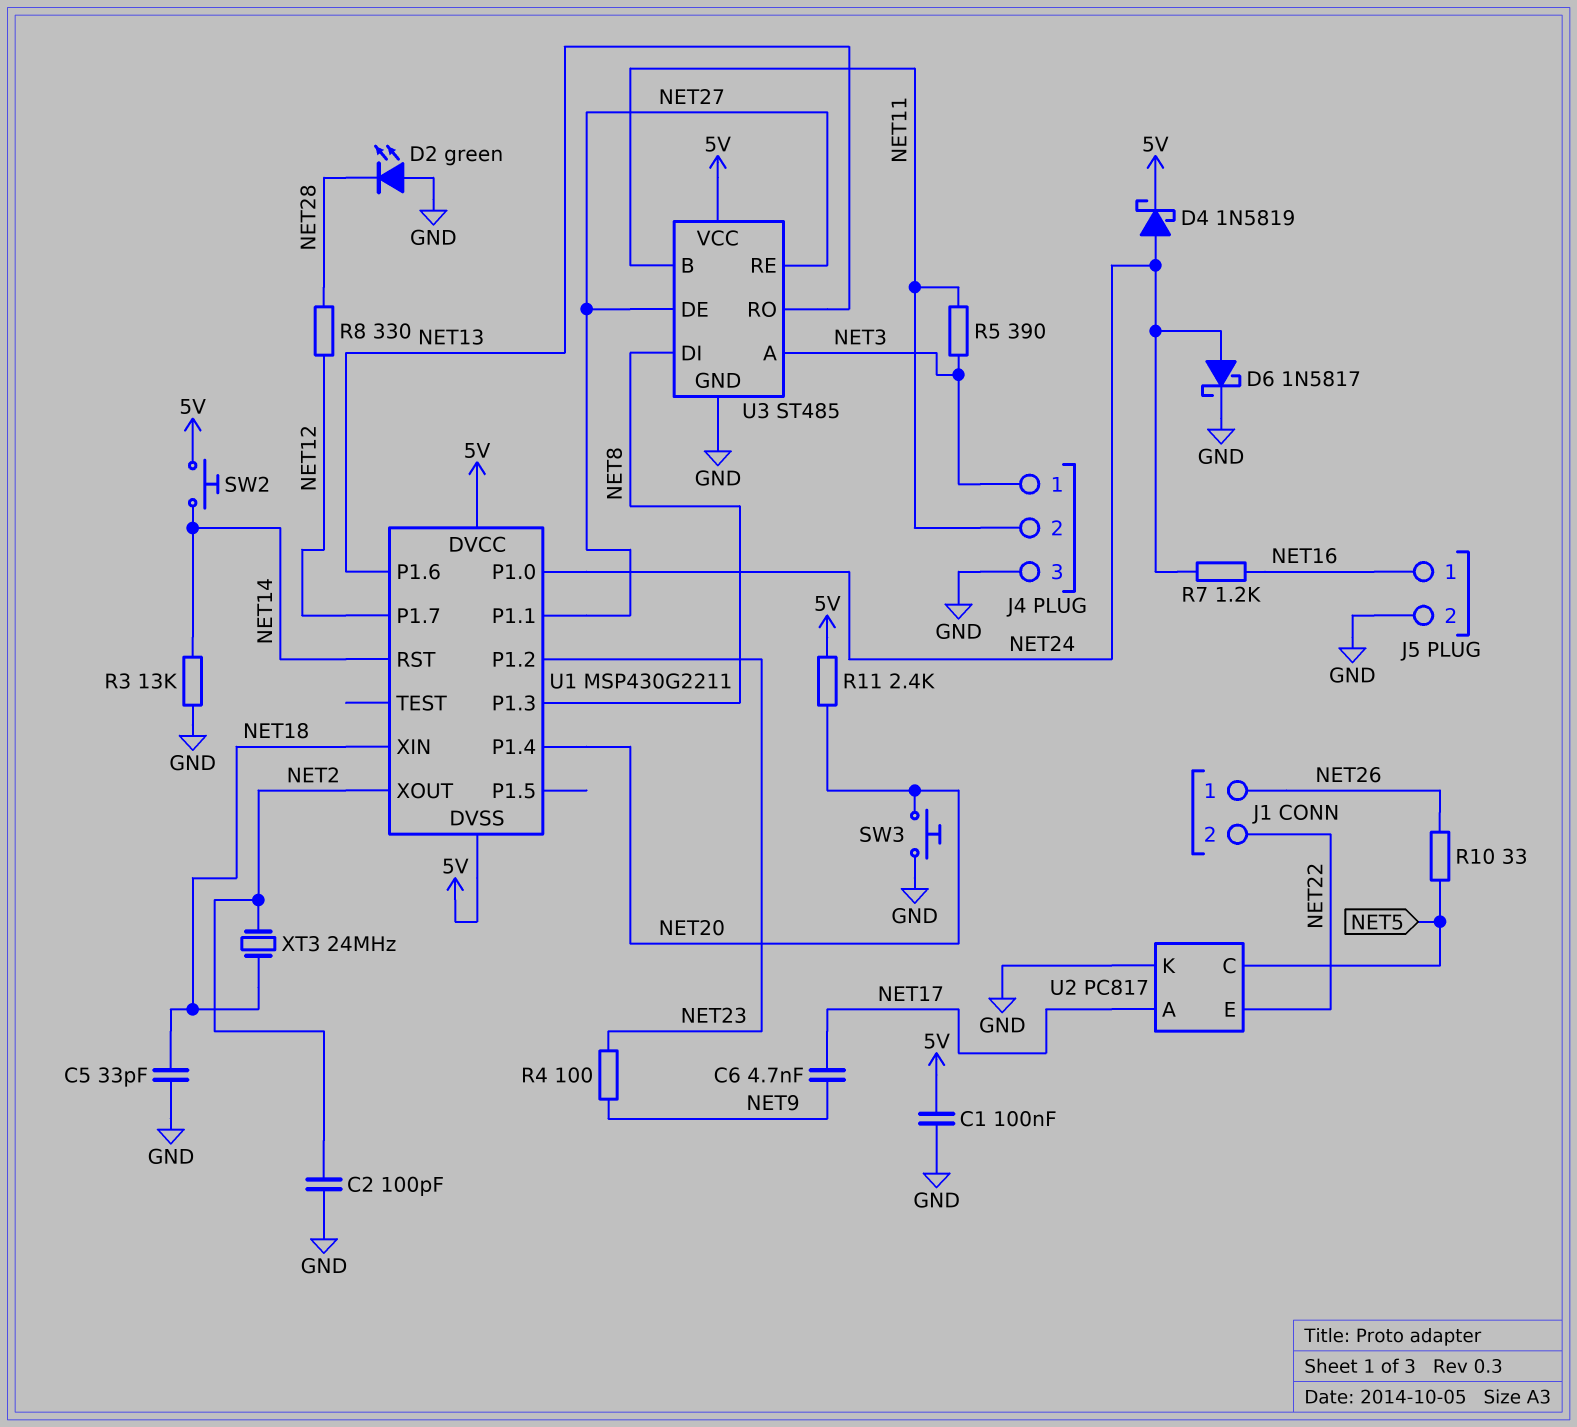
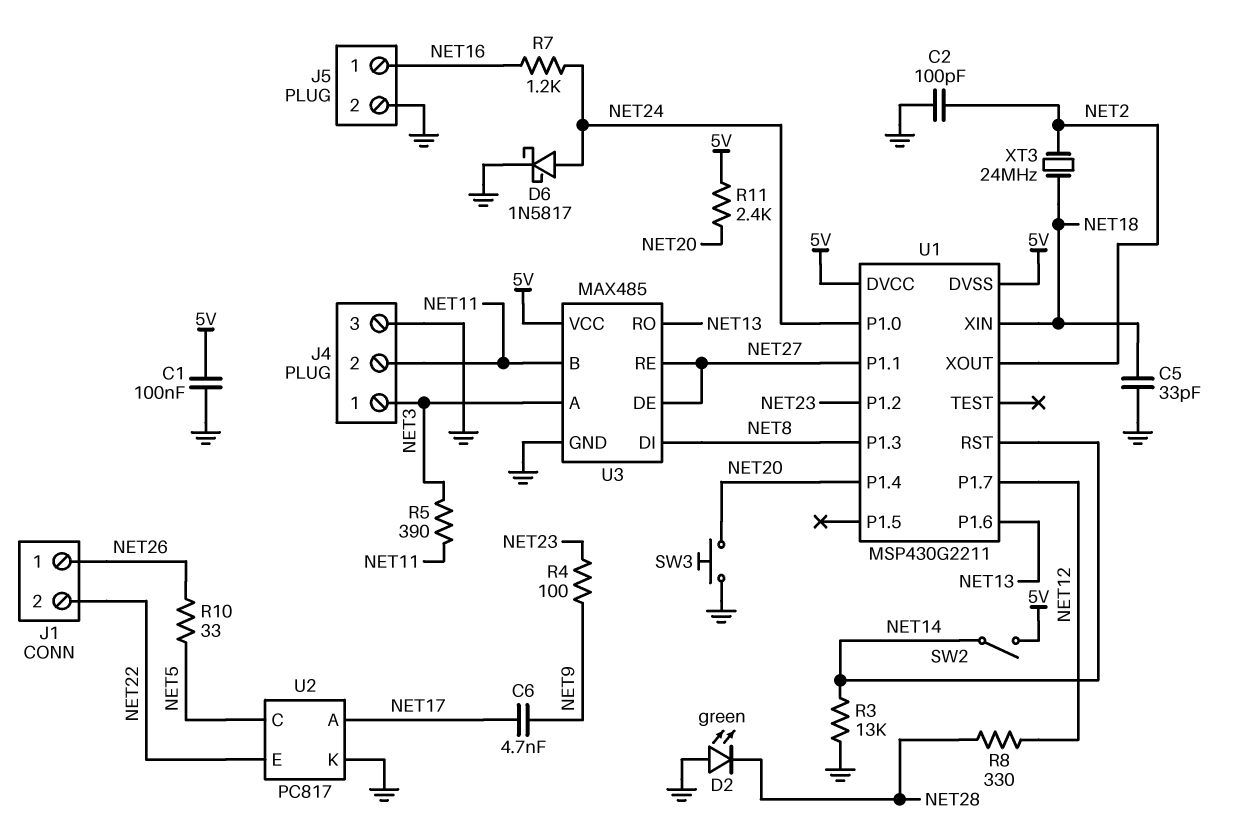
D4: schottky 1N5819 (A NET24, K 5V) -> none
SW2: button (5V, NET14) -> switch (5V, NET14)
U3: ST485 -> MAX485

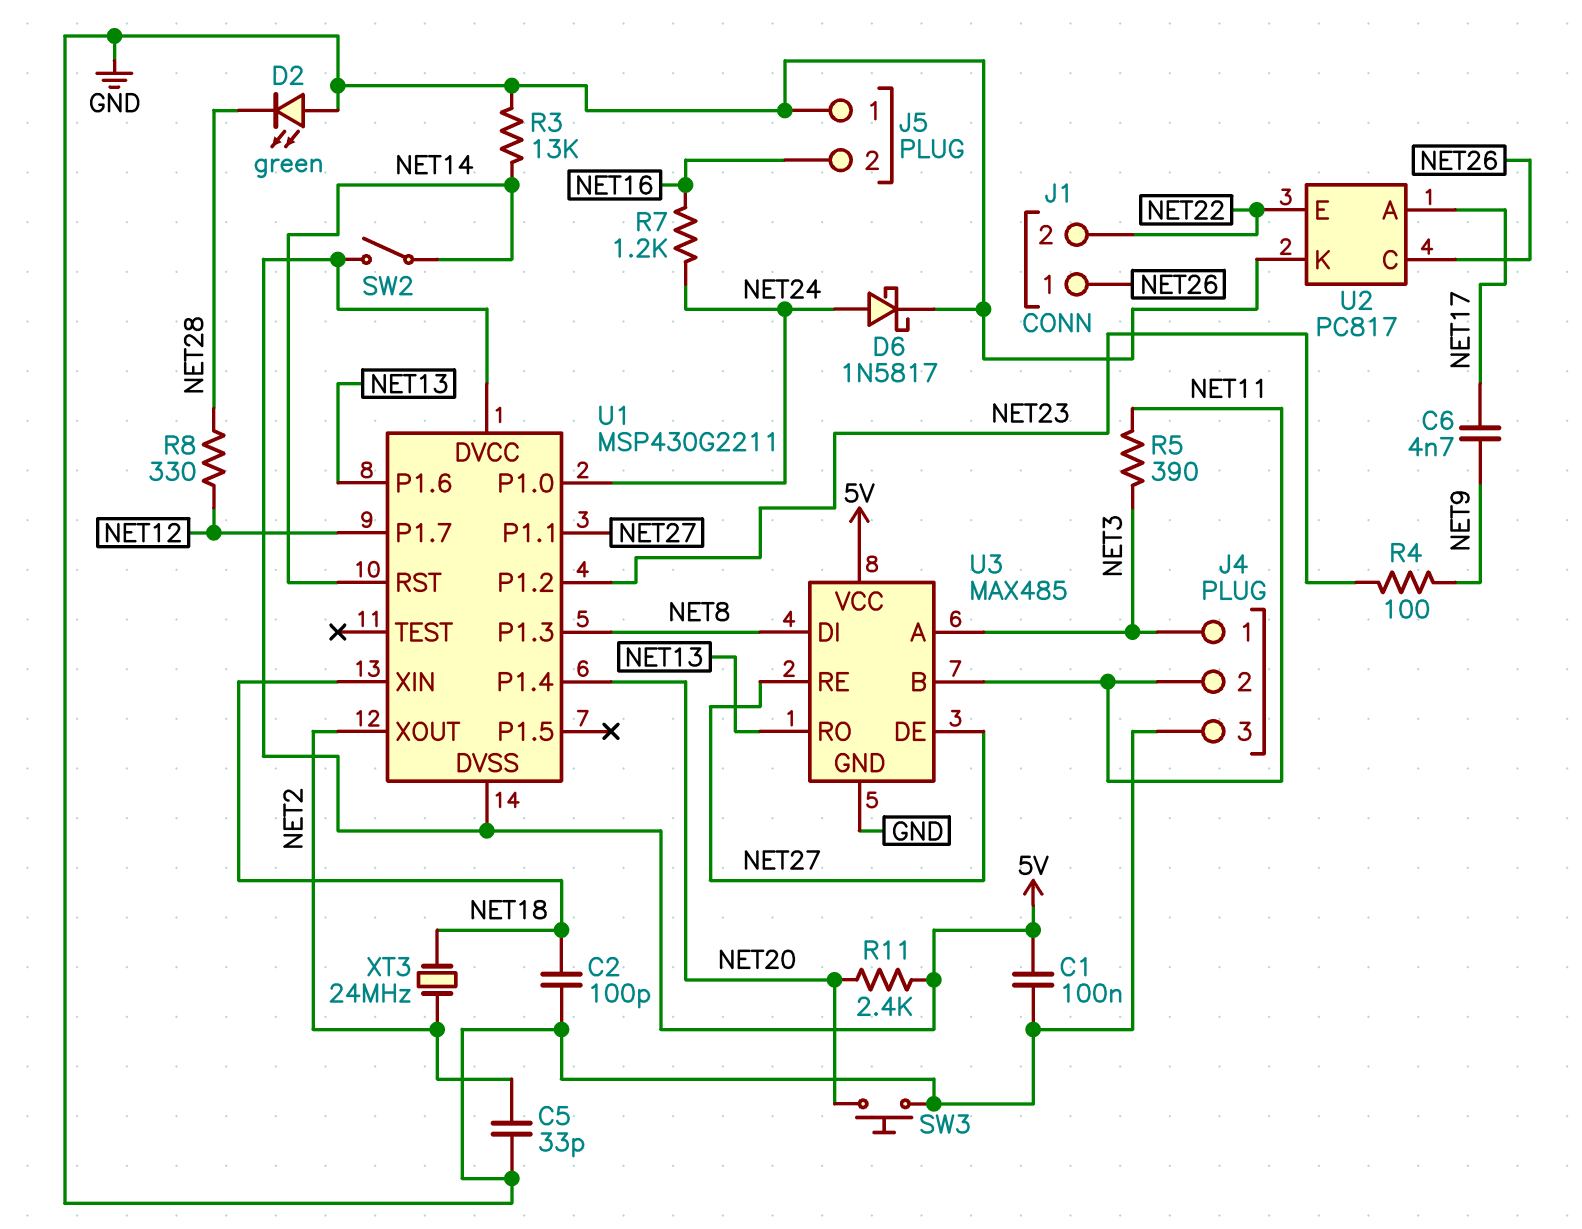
C2: 100pF (GND, NET2) -> 100pF (GND, NET18)
C5: 33pF (GND, NET18) -> 33pF (GND, NET2)
J5 pin 1: NET16 -> GND
J5 pin 2: GND -> NET16
R10: 33 (NET5, NET26) -> none
U2 pin C: NET5 -> NET26

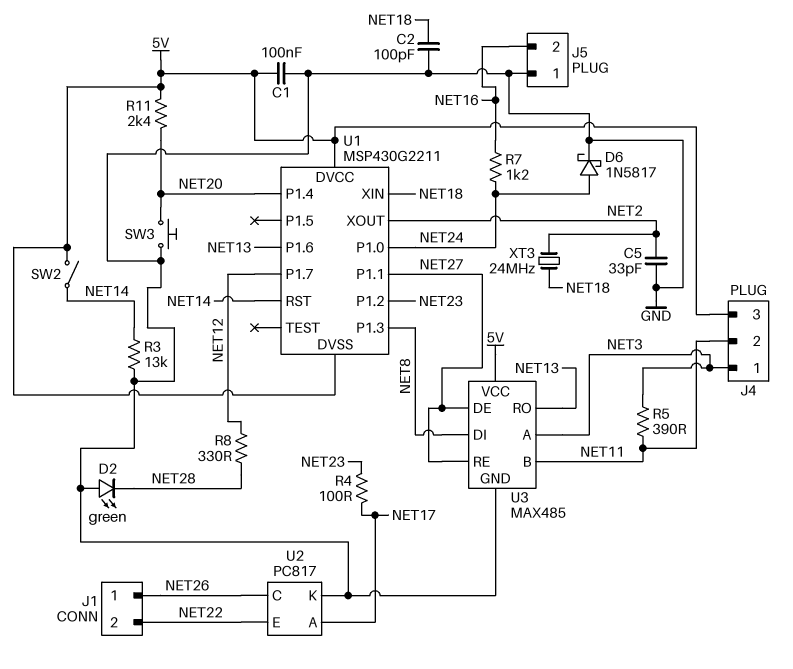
C6: 4.7nF (NET9, NET17) -> none
J4 pin 3: GND -> 5V
R4: 100 (NET9, NET23) -> 100 (NET17, NET23)

